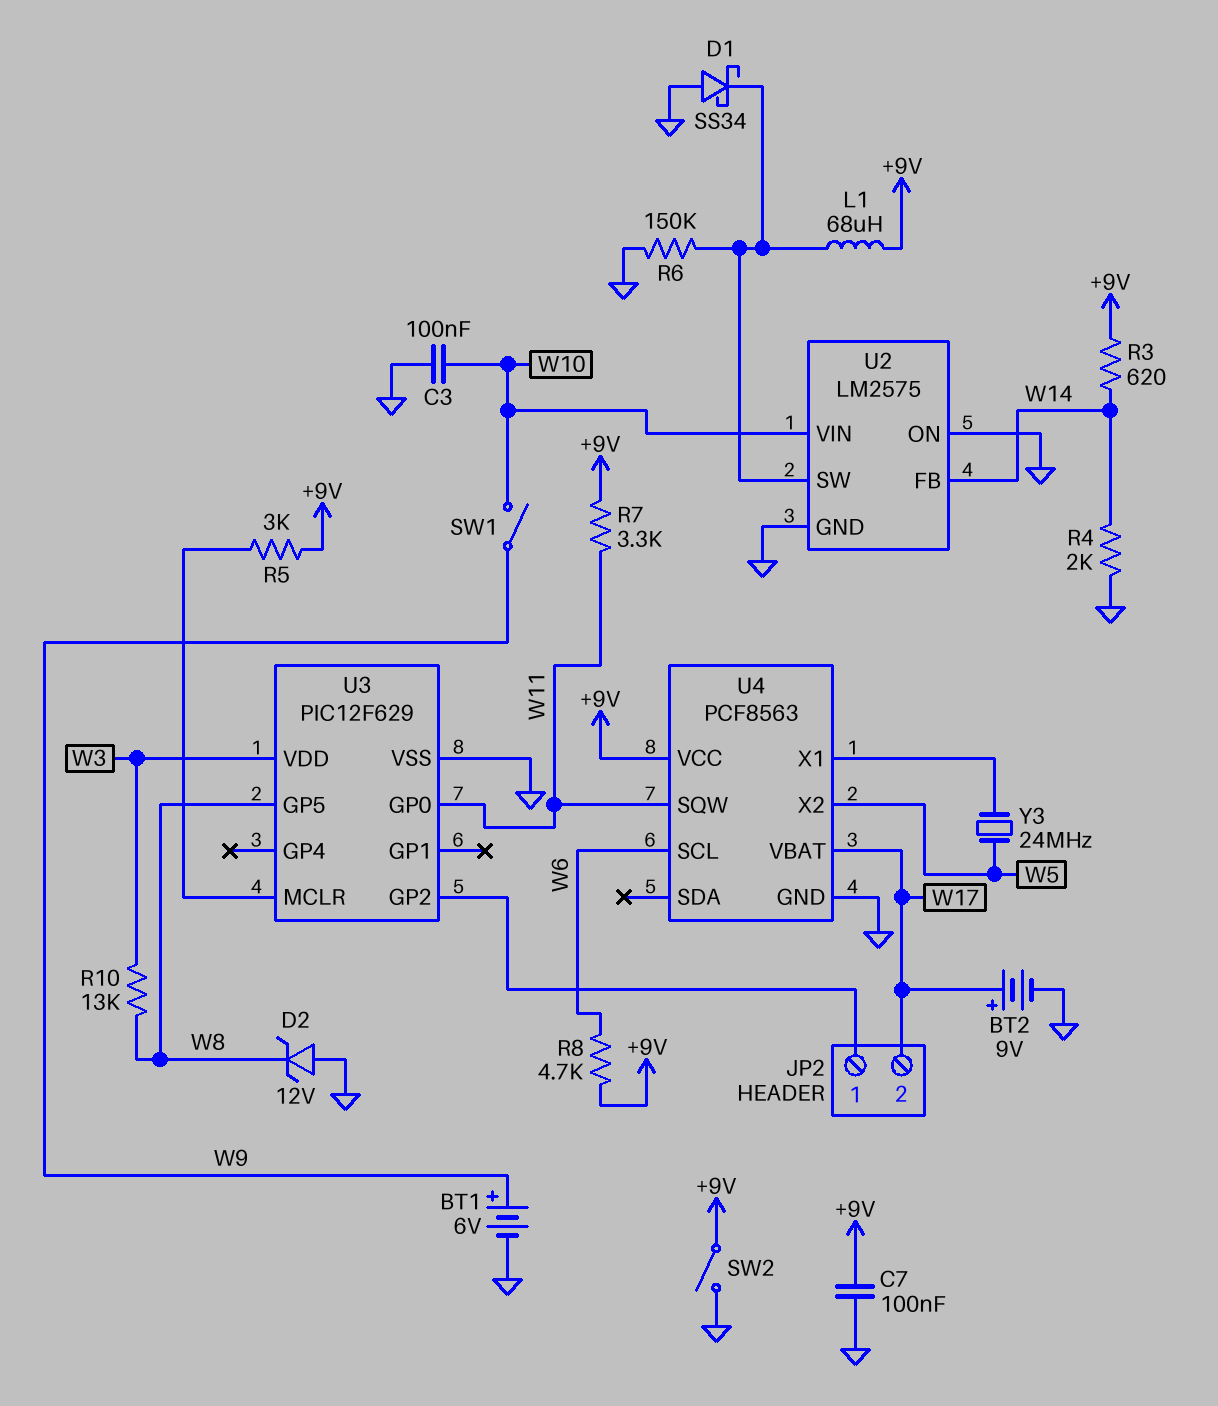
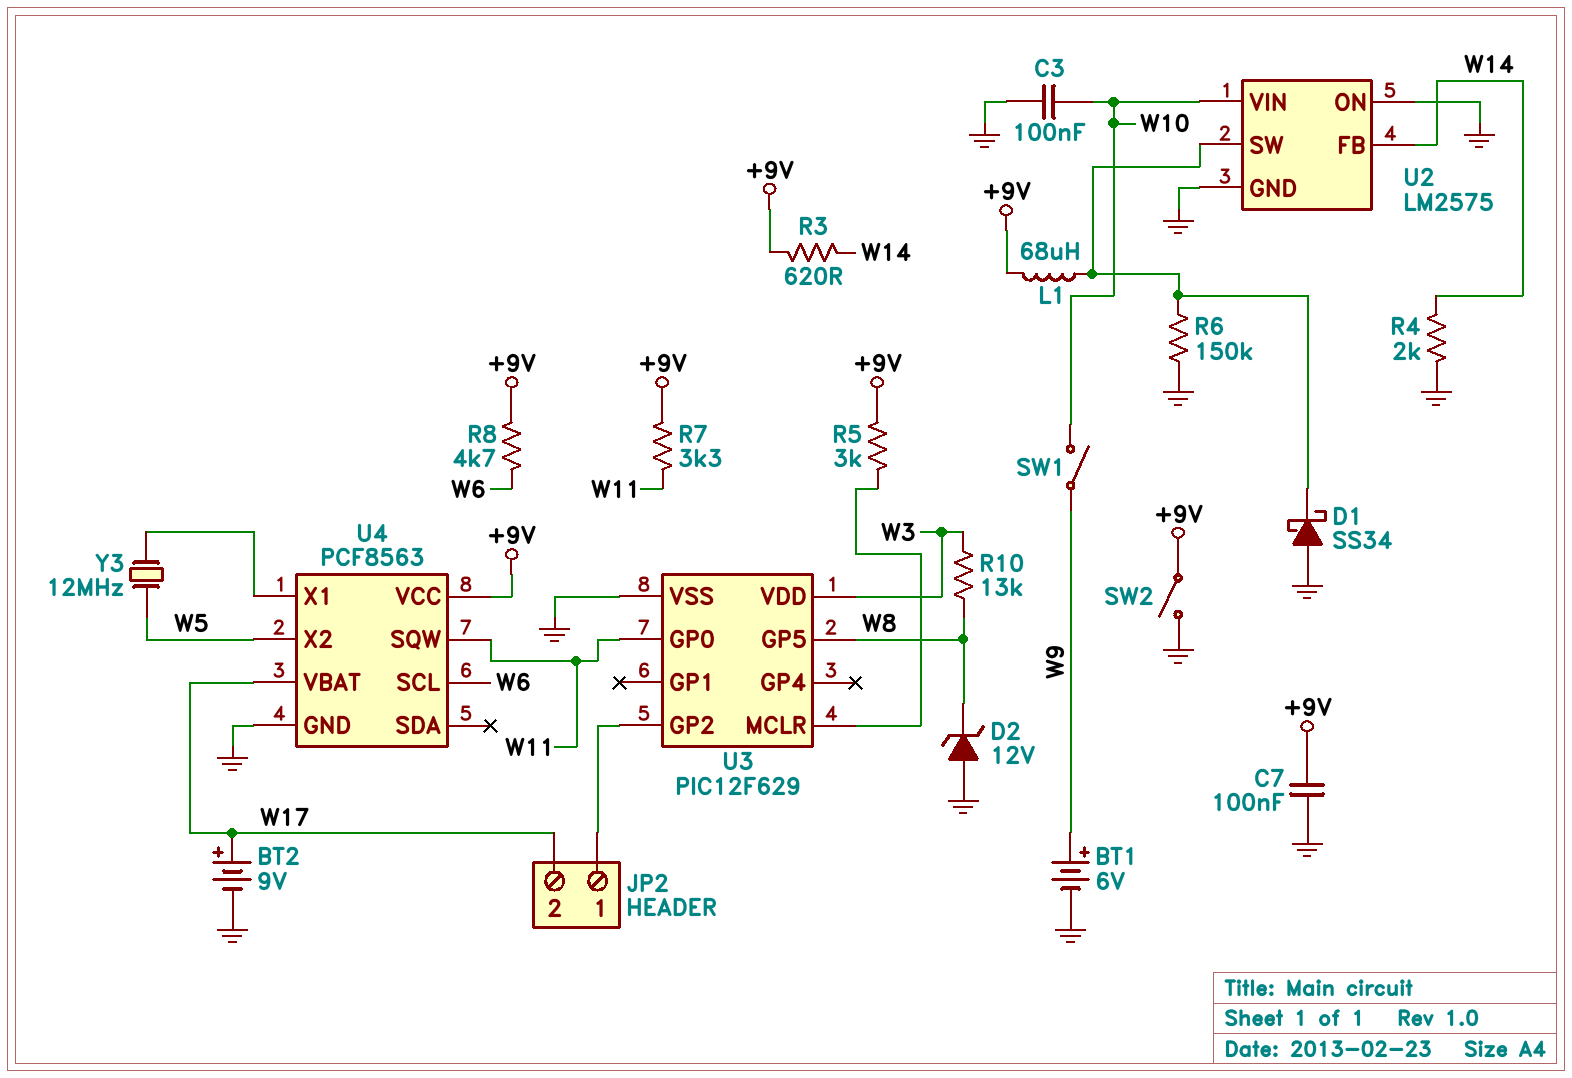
Y3: 24MHz (U4/X1, W5) -> 12MHz (U4/X1, W5)

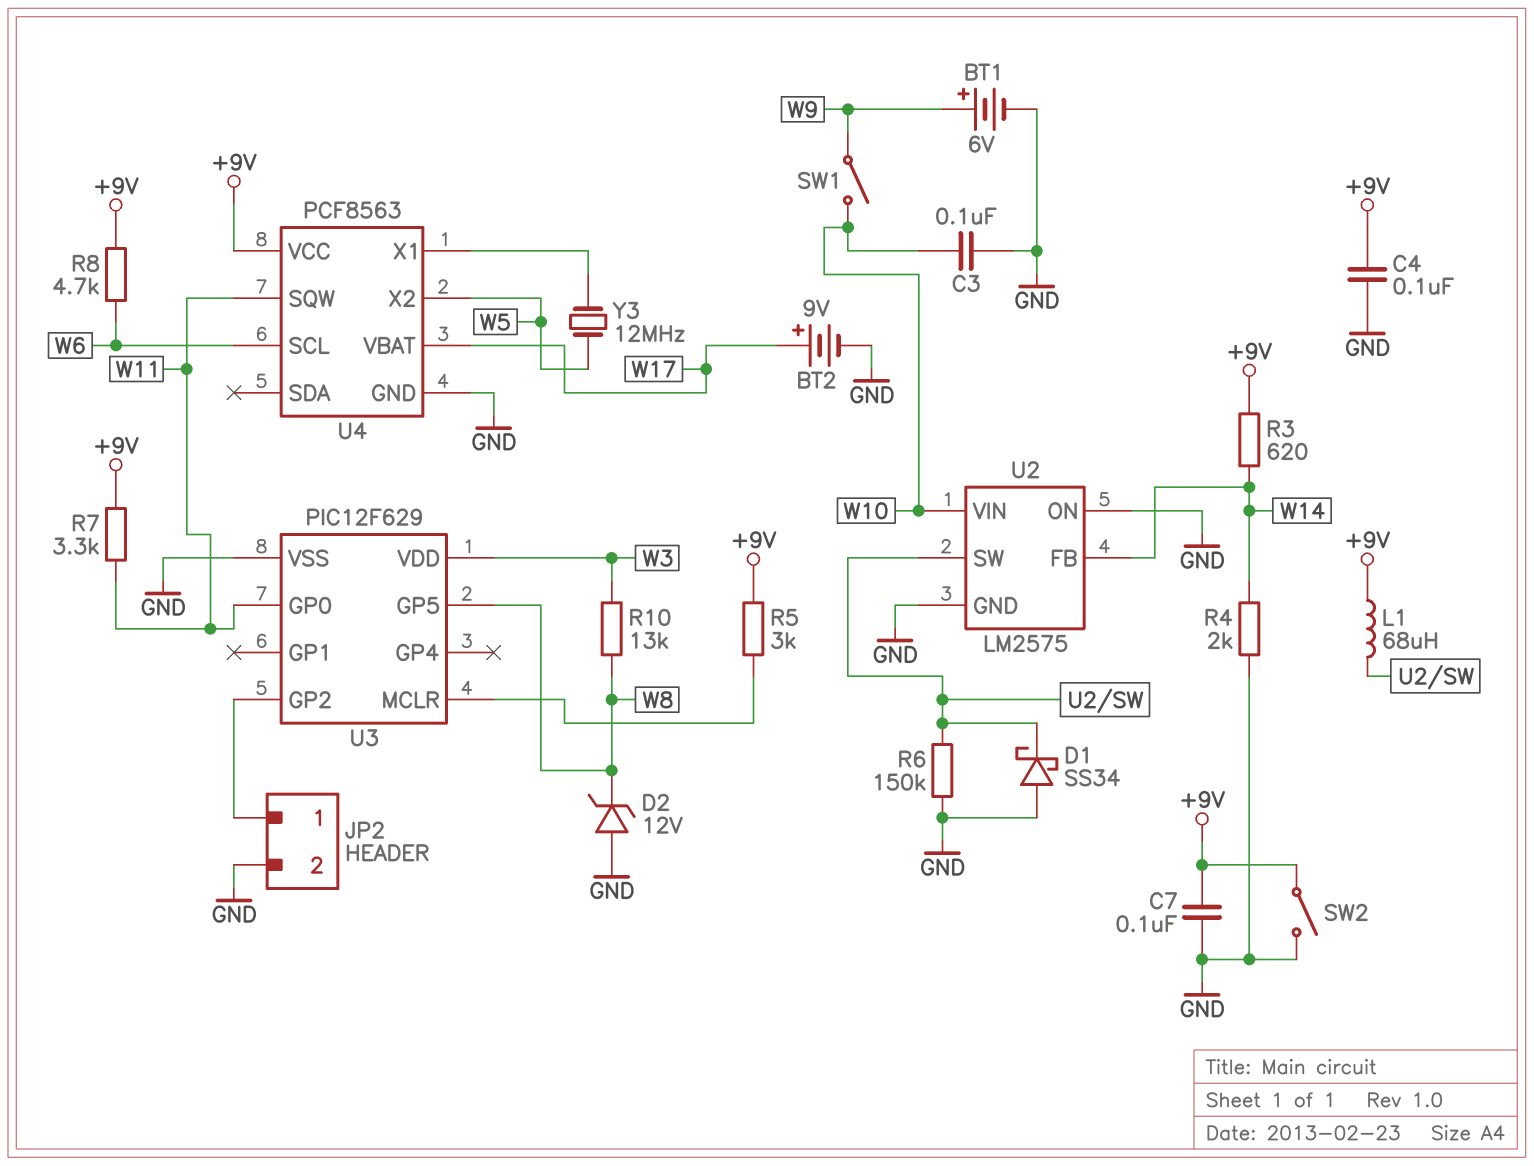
C4: none -> 100nF (+9V, GND)
JP2 pin 2: W17 -> GND

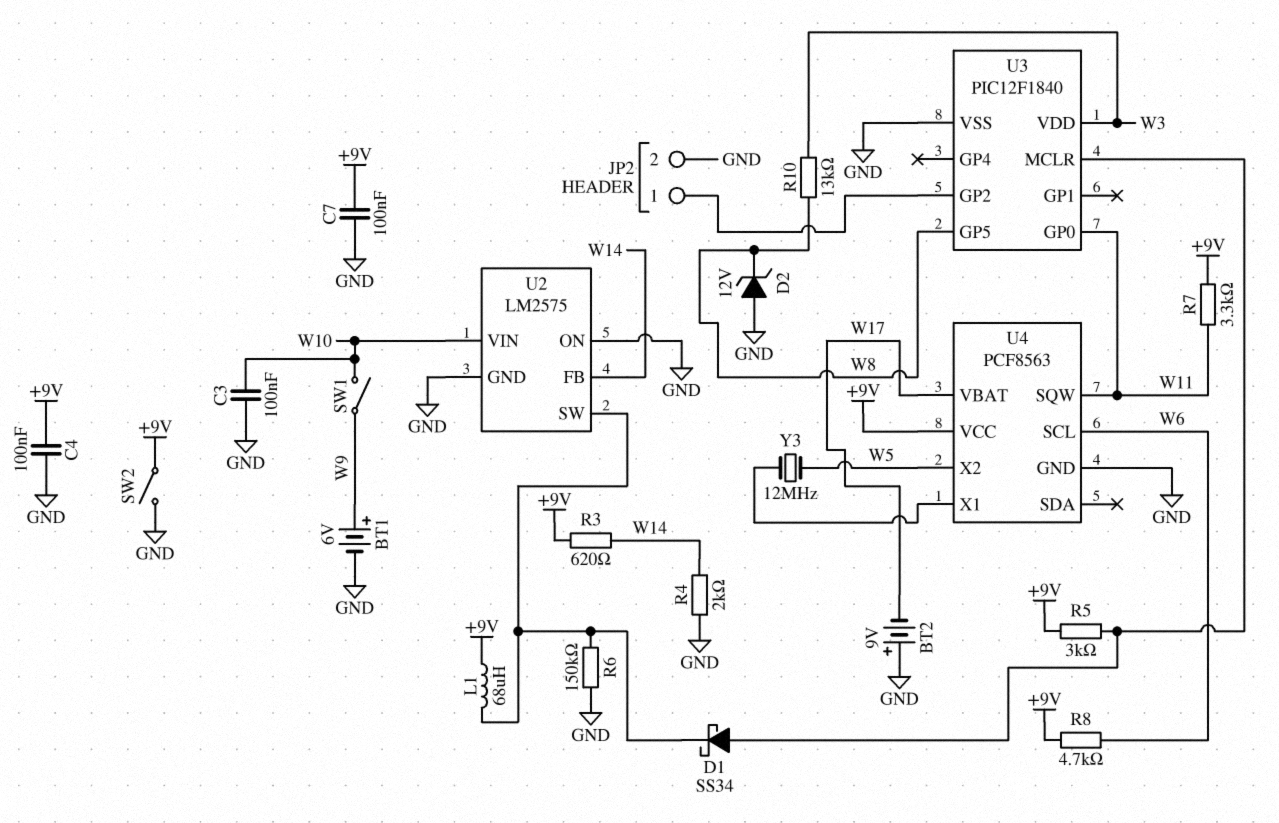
BT2: 9V (plus W17, minus GND) -> 9V (plus GND, minus W17)
D1: schottky SS34 (A GND, K U2/SW) -> schottky SS34 (A U3/MCLR, K U2/SW)
U3: PIC12F629 -> PIC12F1840

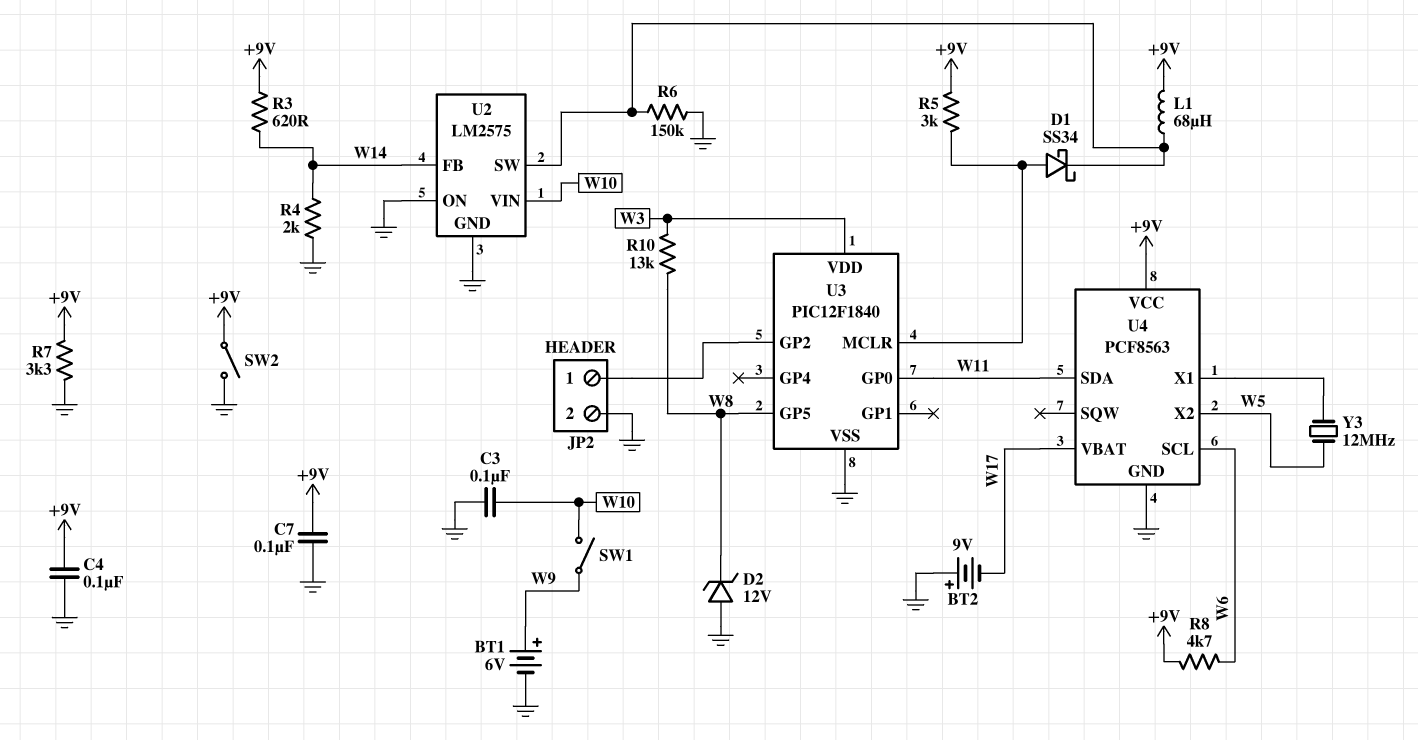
R7: 3.3k (+9V, W11) -> 3.3k (+9V, GND)
U4 pin SDA: none -> W11
U4 pin SQW: W11 -> none

